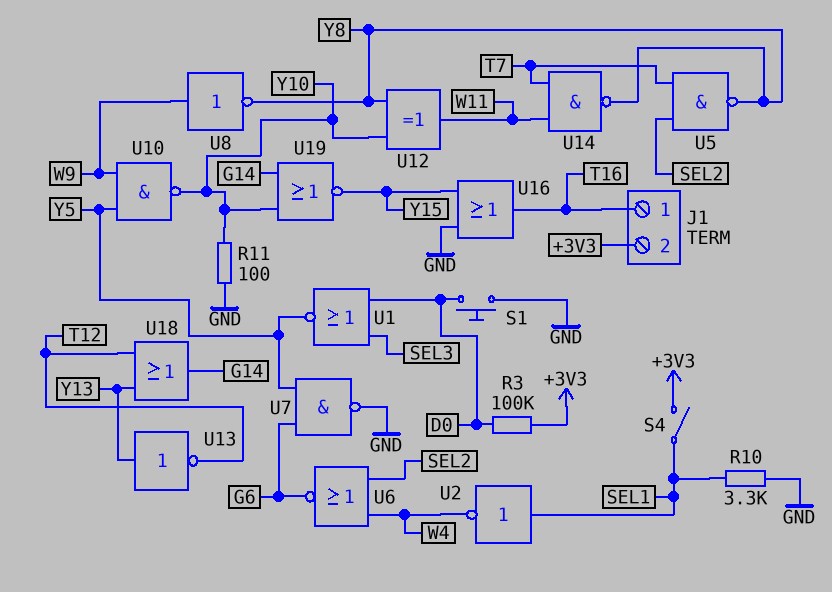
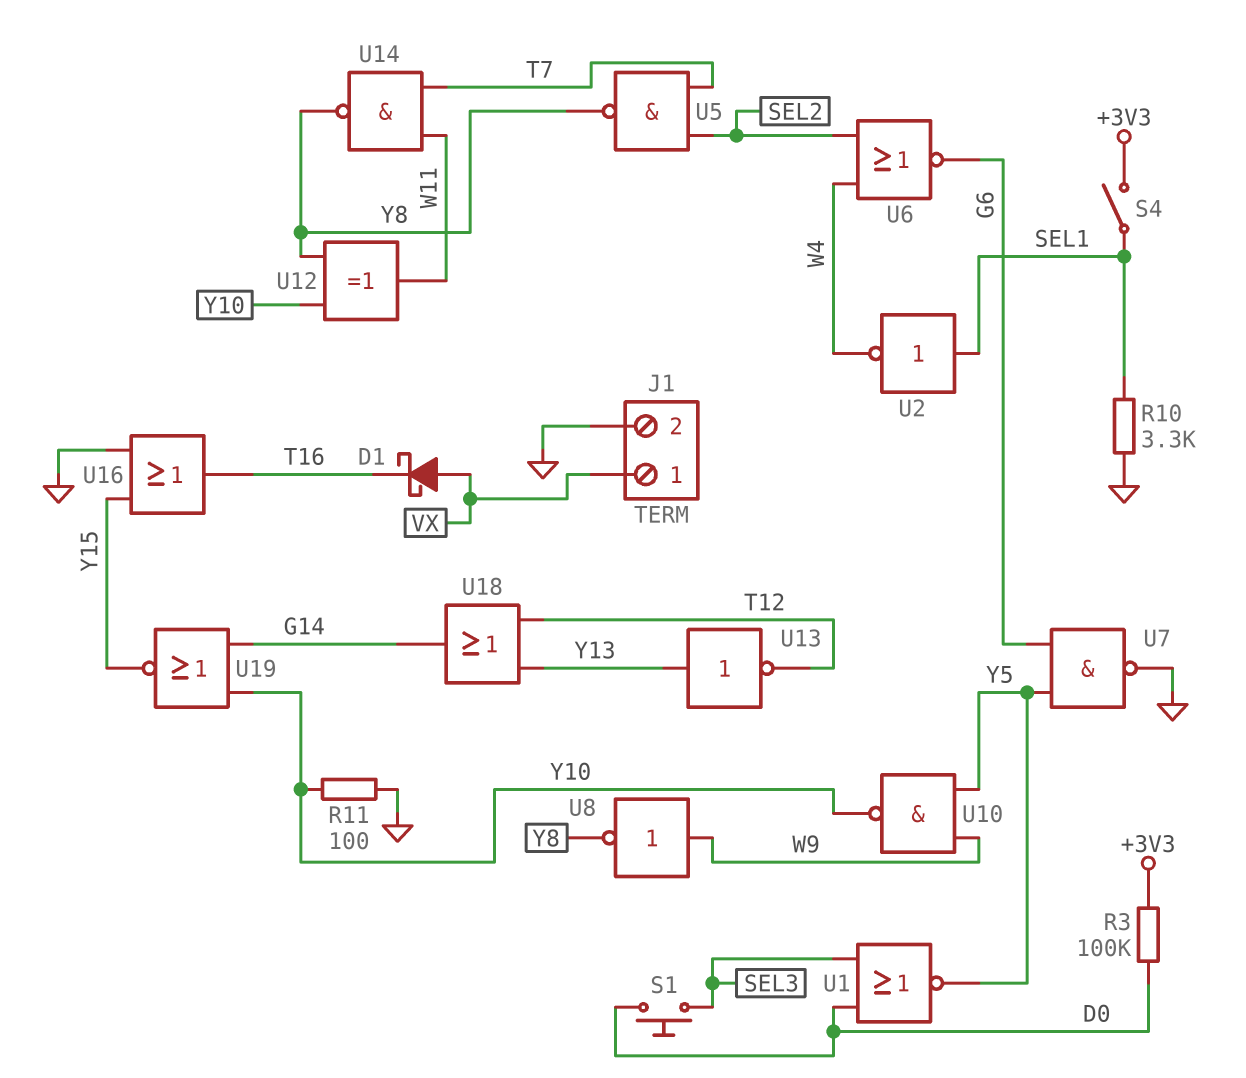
D1: none -> schottky (A VX, K T16)
J1 pin 1: T16 -> VX
J1 pin 2: +3V3 -> GND
S1: button (D0, GND) -> button (D0, SEL3)

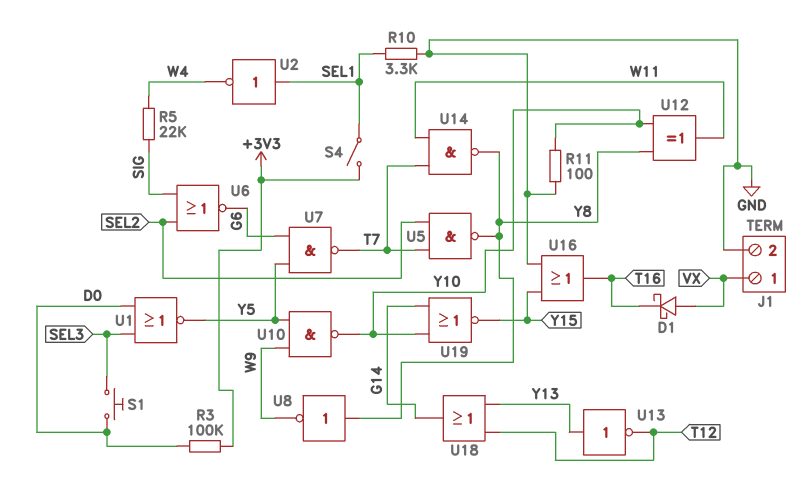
R5: none -> 22k (SIG, W4)
U6: NOR (in SEL2, in W4, out G6) -> NOR (in SEL2, in SIG, out G6)
U7: NAND (in G6, in Y5, out GND) -> NAND (in G6, in Y5, out T7)
U8: NOT (in W9, out Y8) -> NOT (in Y8, out W9)

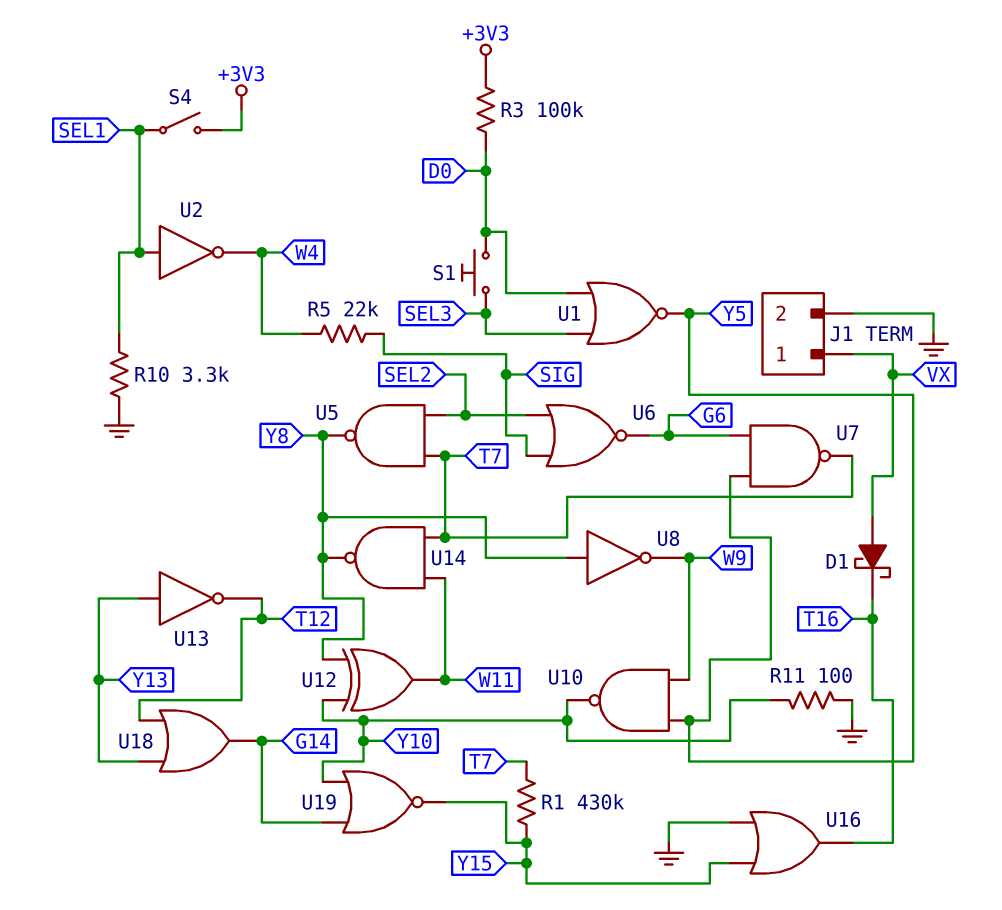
R1: none -> 430k (T7, Y15)

